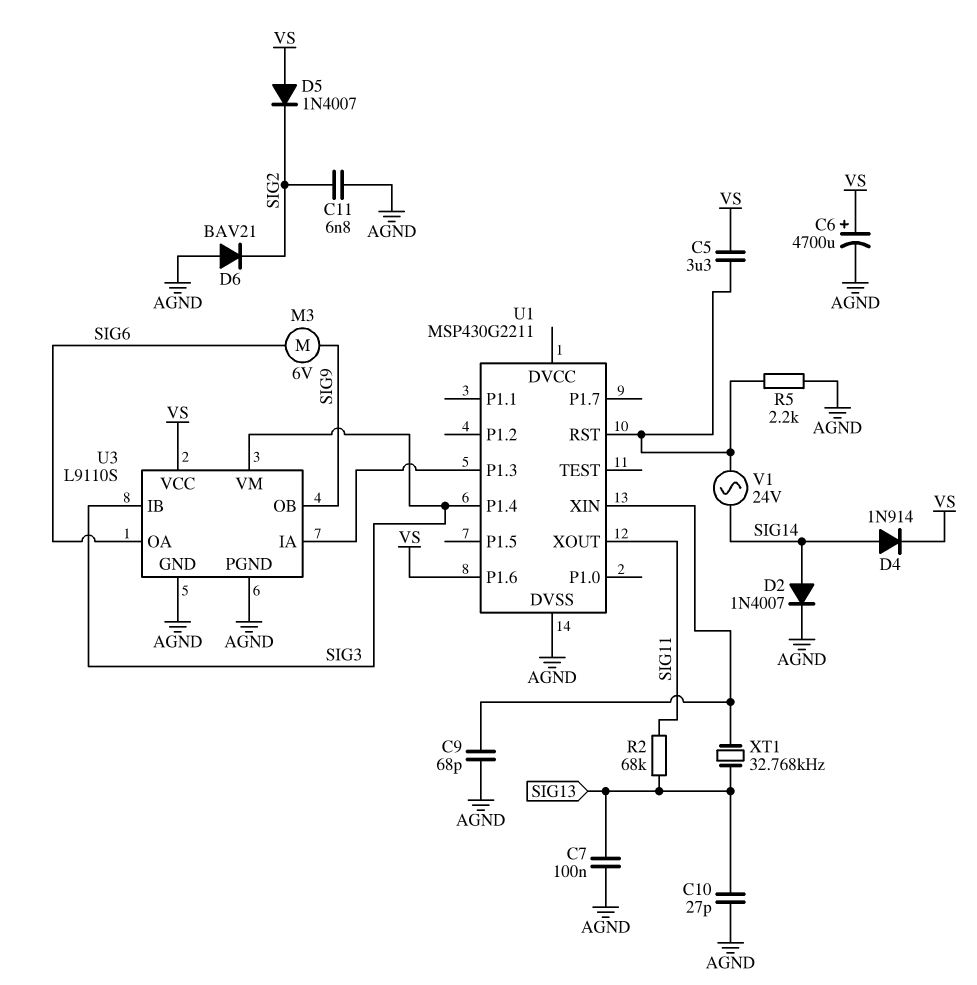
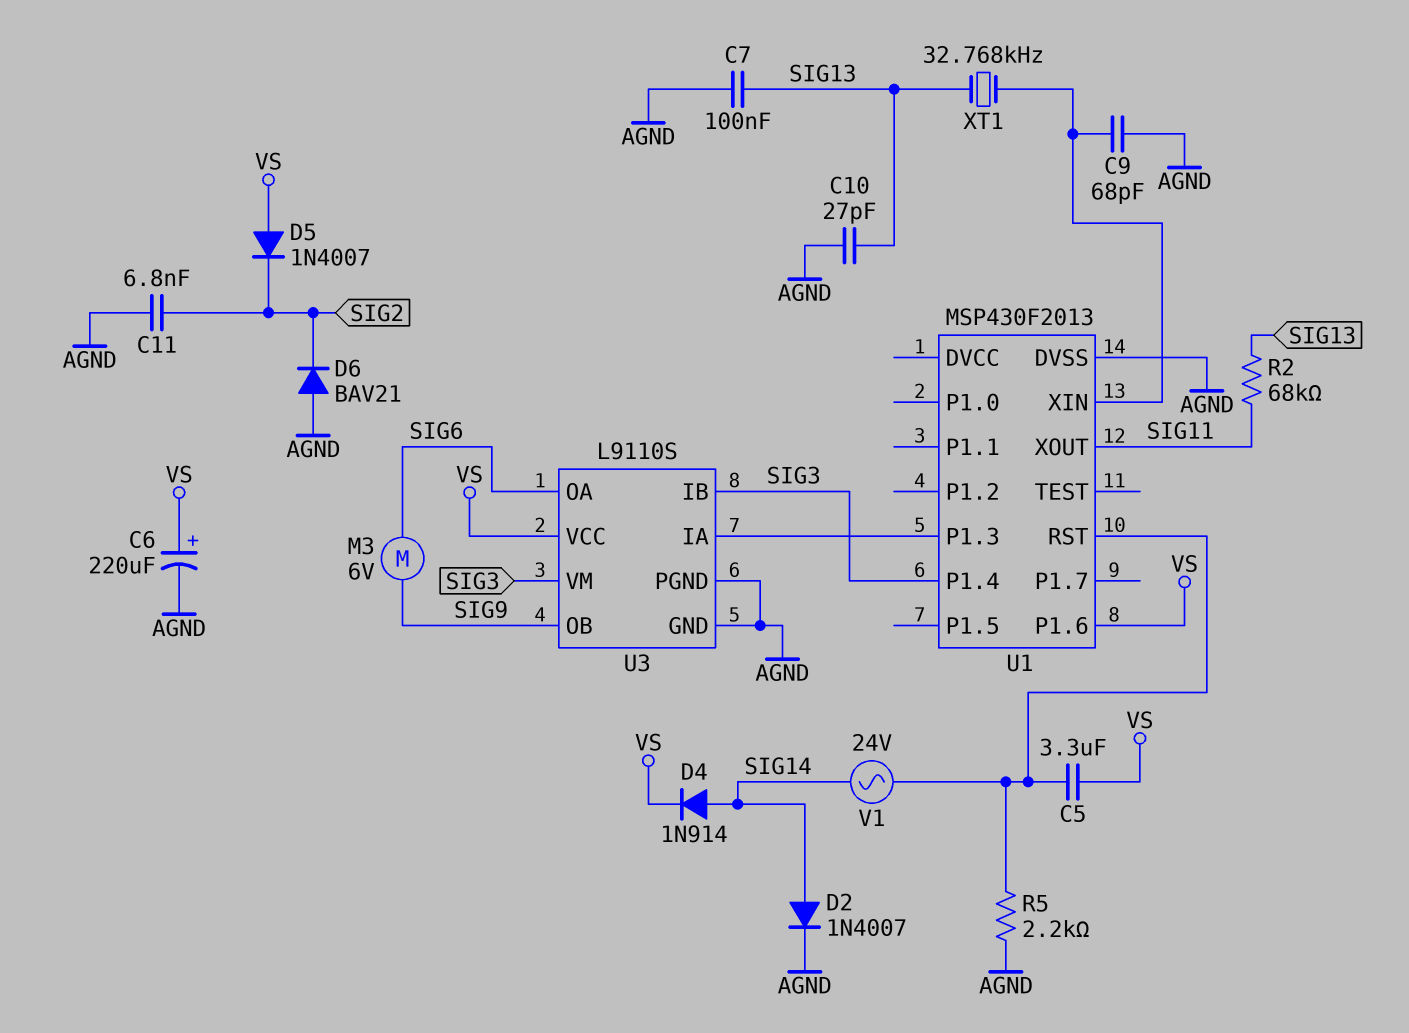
C6: 4700uF (plus VS, minus AGND) -> 220uF (plus VS, minus AGND)
U1: MSP430G2211 -> MSP430F2013

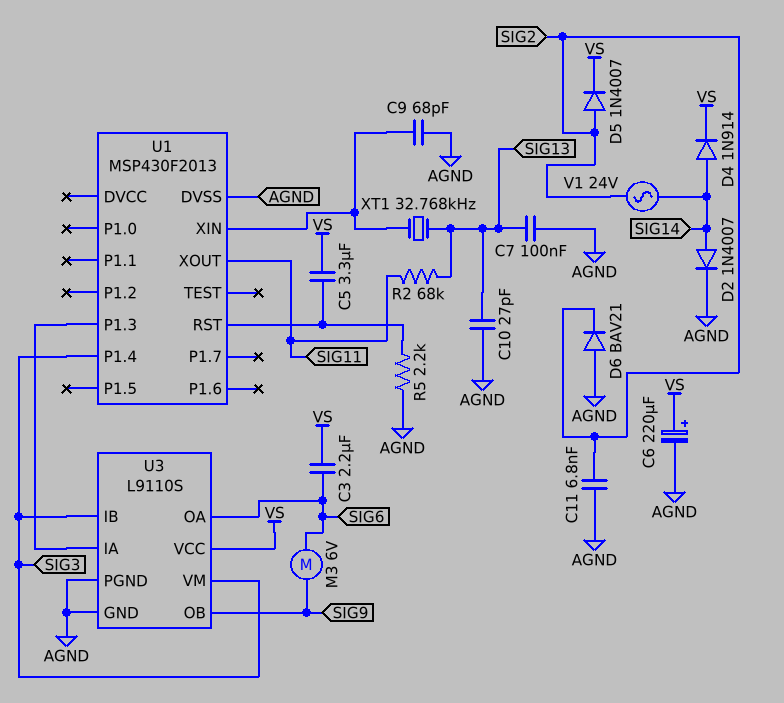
C3: none -> 2.2uF (SIG6, VS)
D5: diode 1N4007 (A VS, K SIG2) -> diode 1N4007 (A SIG2, K VS)
U1 pin P1.6: VS -> none
V1: AC 24V (SIG14, U1/RST) -> AC 24V (SIG2, SIG14)

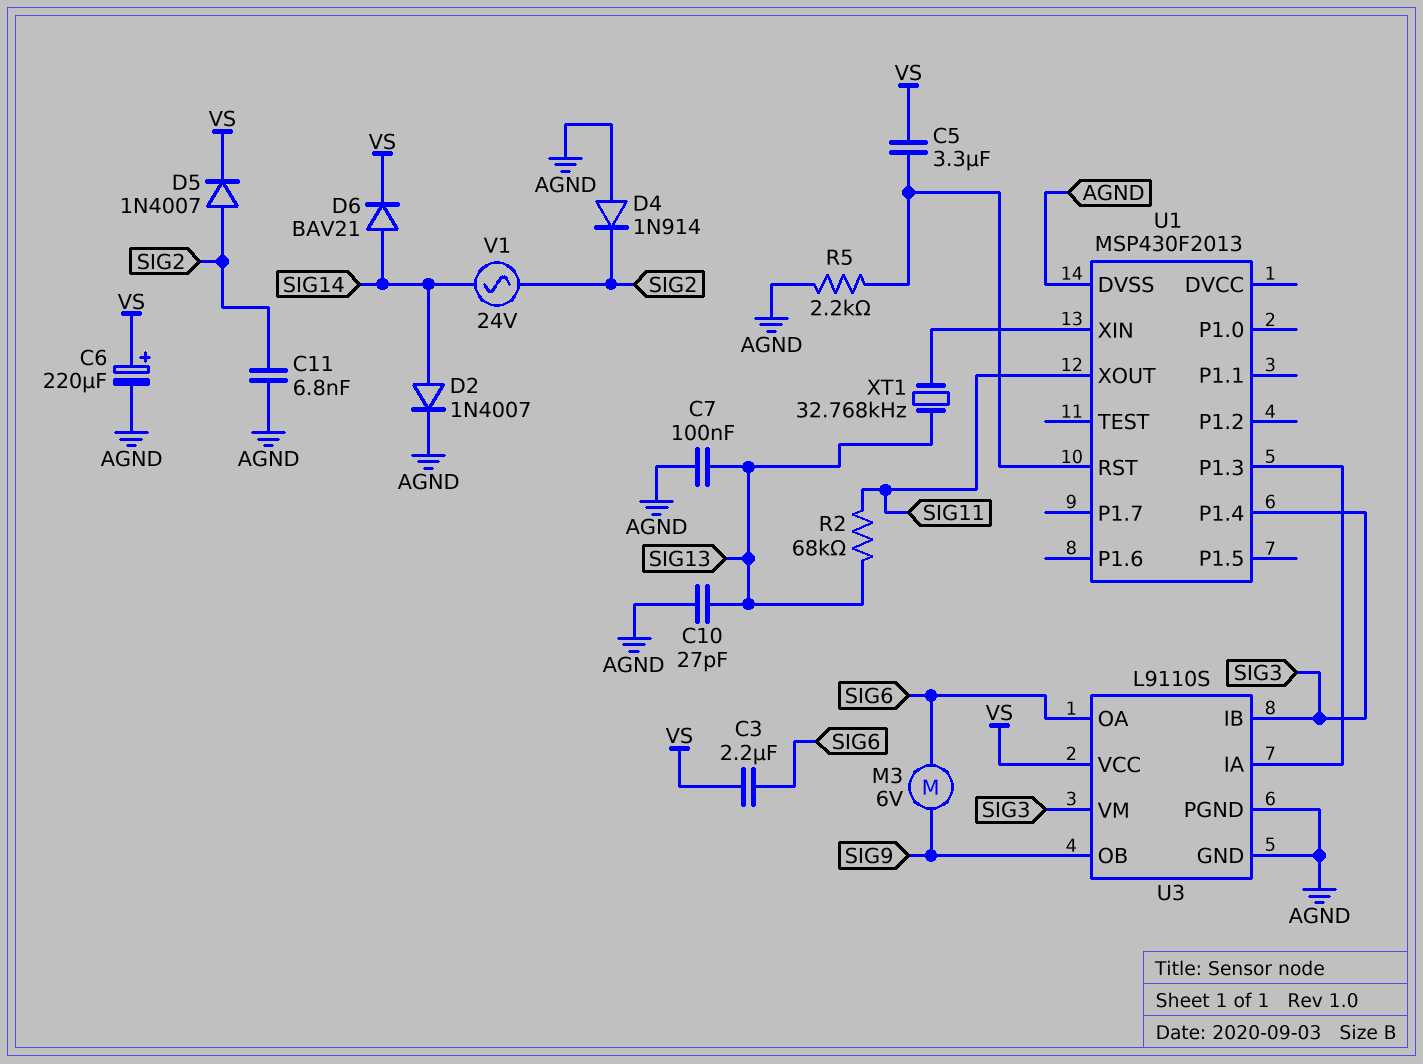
C9: 68pF (AGND, U1/XIN) -> none
D4: diode 1N914 (A SIG14, K VS) -> diode 1N914 (A AGND, K SIG2)
D6: diode BAV21 (A AGND, K SIG2) -> diode BAV21 (A SIG14, K VS)

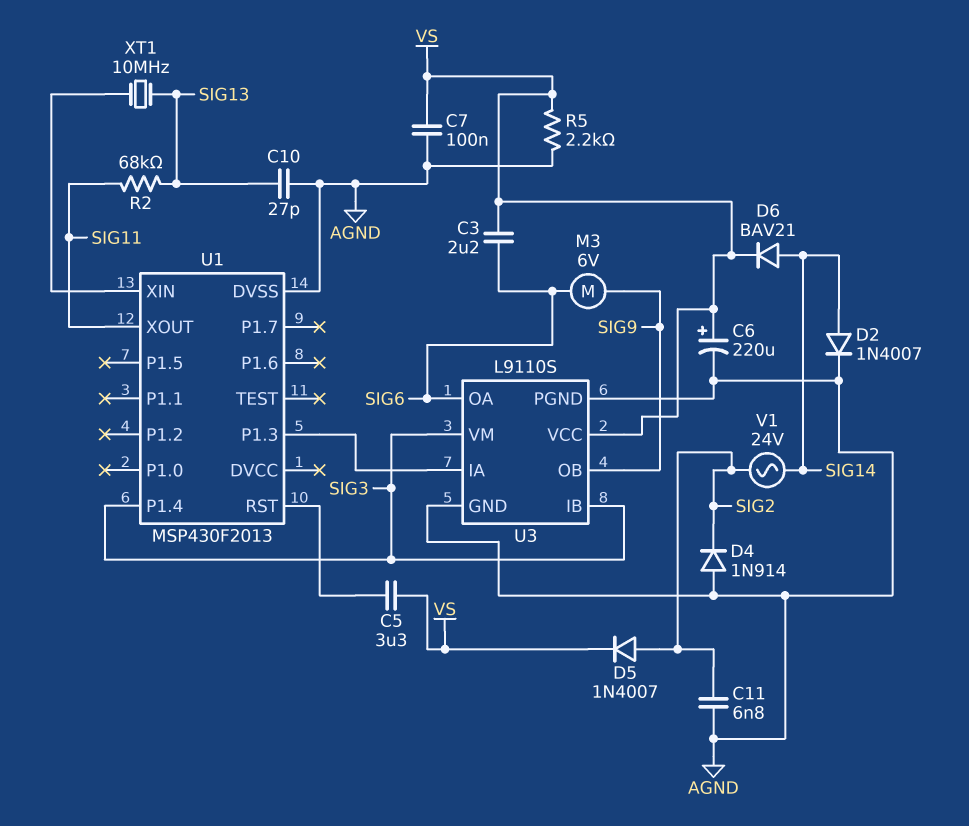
C7: 100nF (AGND, SIG13) -> 100nF (AGND, VS)
R5: 2.2k (AGND, U1/RST) -> 2.2k (AGND, VS)
XT1: 32.768kHz (SIG13, U1/XIN) -> 10MHz (SIG13, U1/XIN)

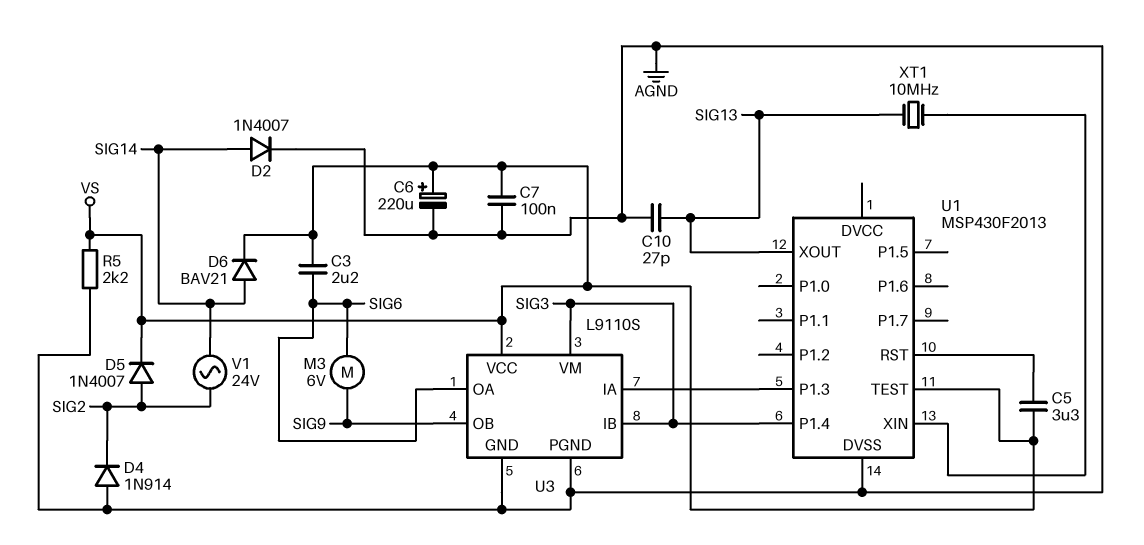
C11: 6.8nF (AGND, SIG2) -> none
R2: 68k (SIG11, SIG13) -> none
U1 pin TEST: none -> VS
U1 pin XOUT: SIG11 -> SIG13

